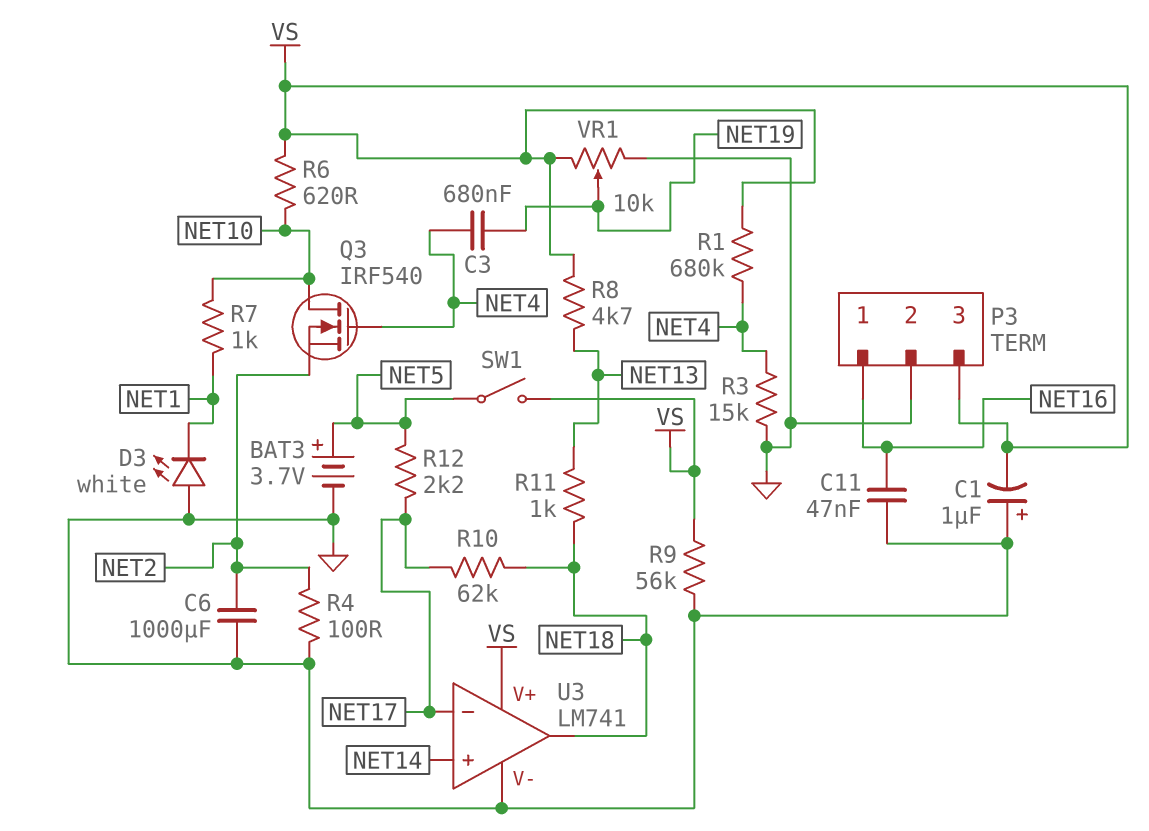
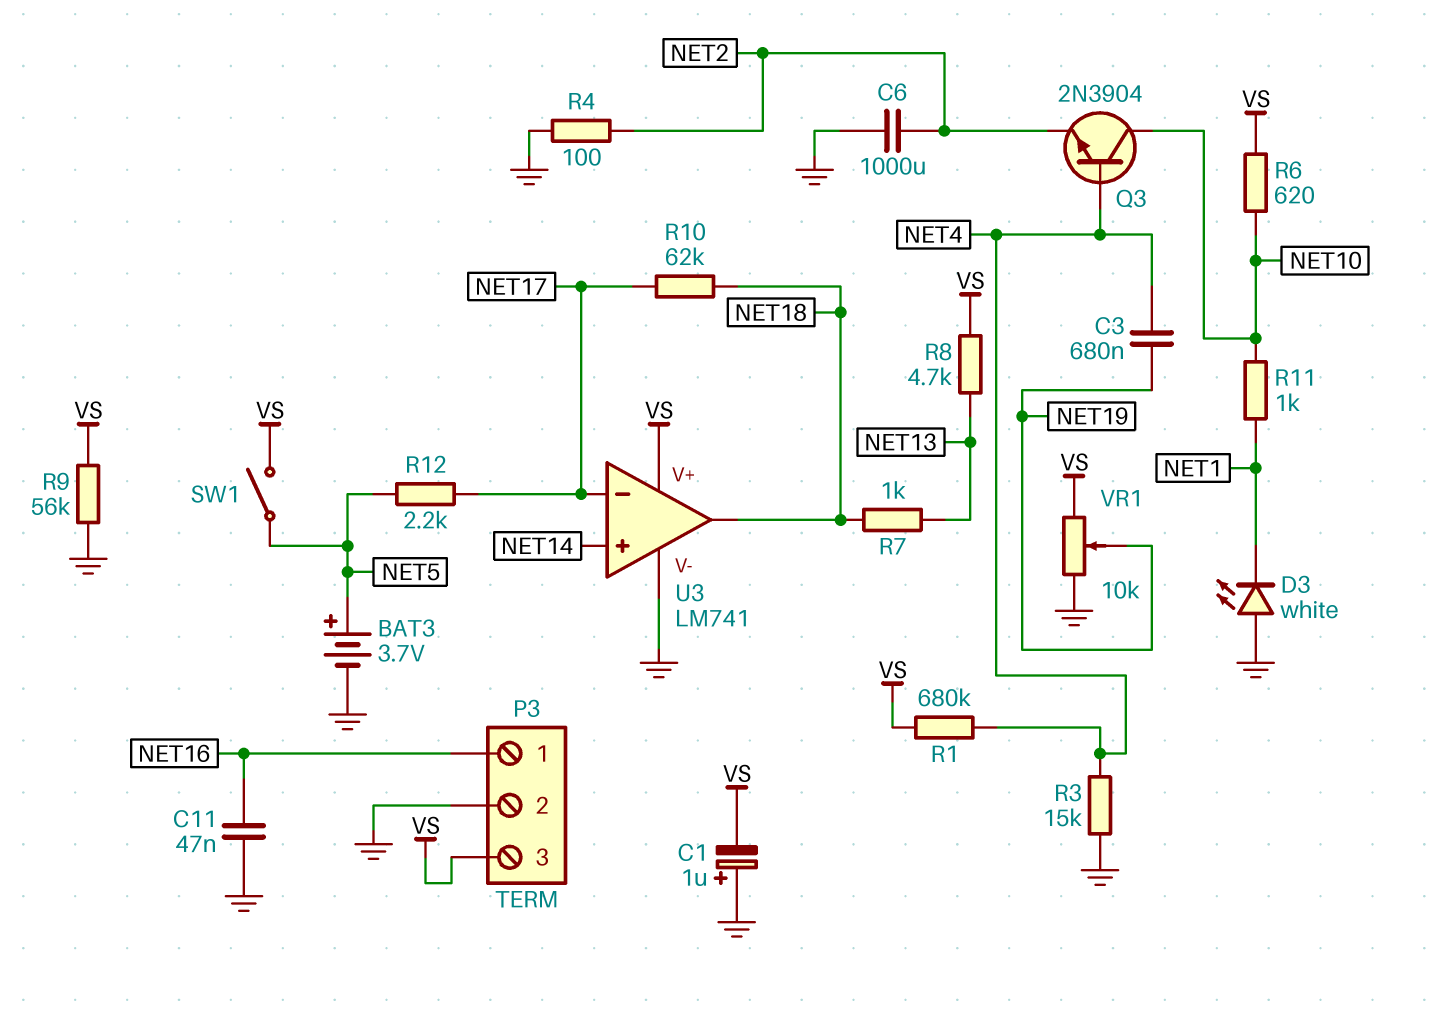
Q3: NMOS IRF540 (G NET4, D NET10, S NET2) -> NPN 2N3904 (B NET4, C NET10, E NET2)
R7: 1k (NET1, NET10) -> 1k (NET13, NET18)
R11: 1k (NET13, NET18) -> 1k (NET1, NET10)

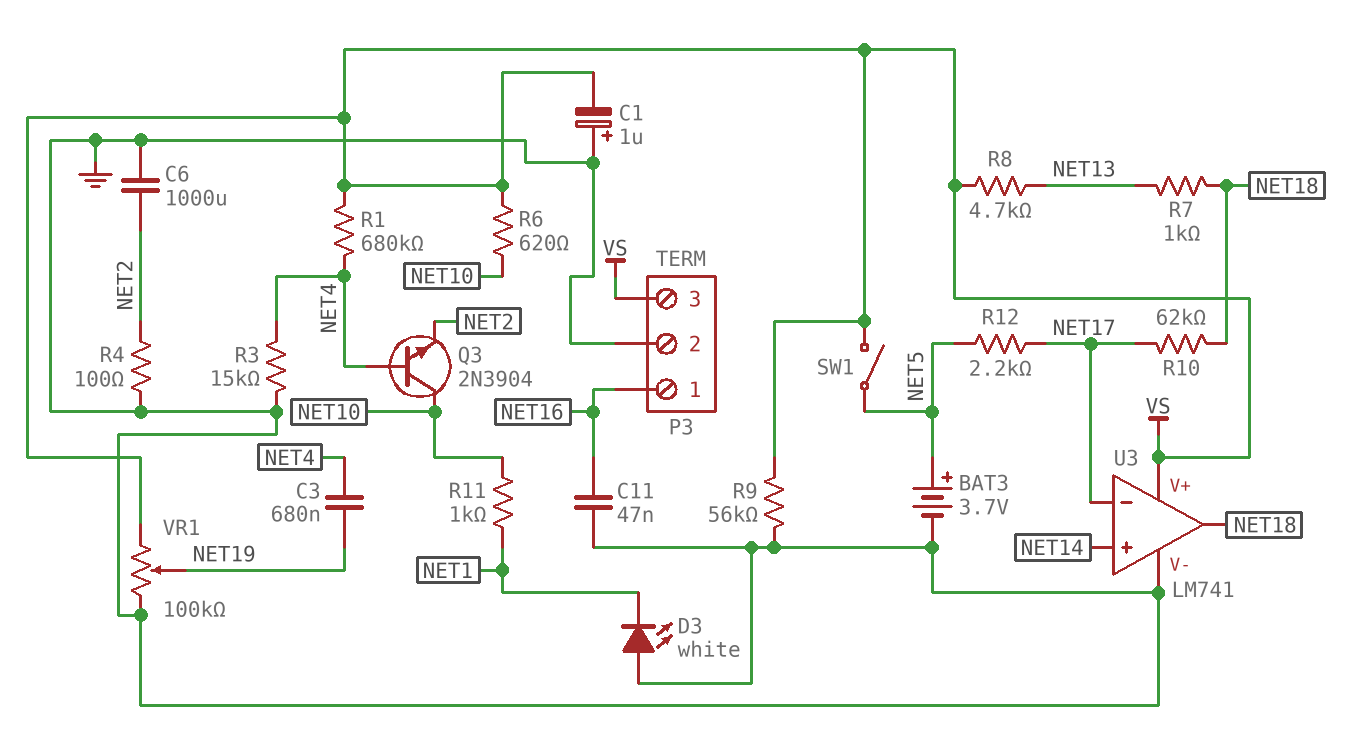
VR1: 10k (GND, VS, wiper NET19) -> 100k (GND, VS, wiper NET19)

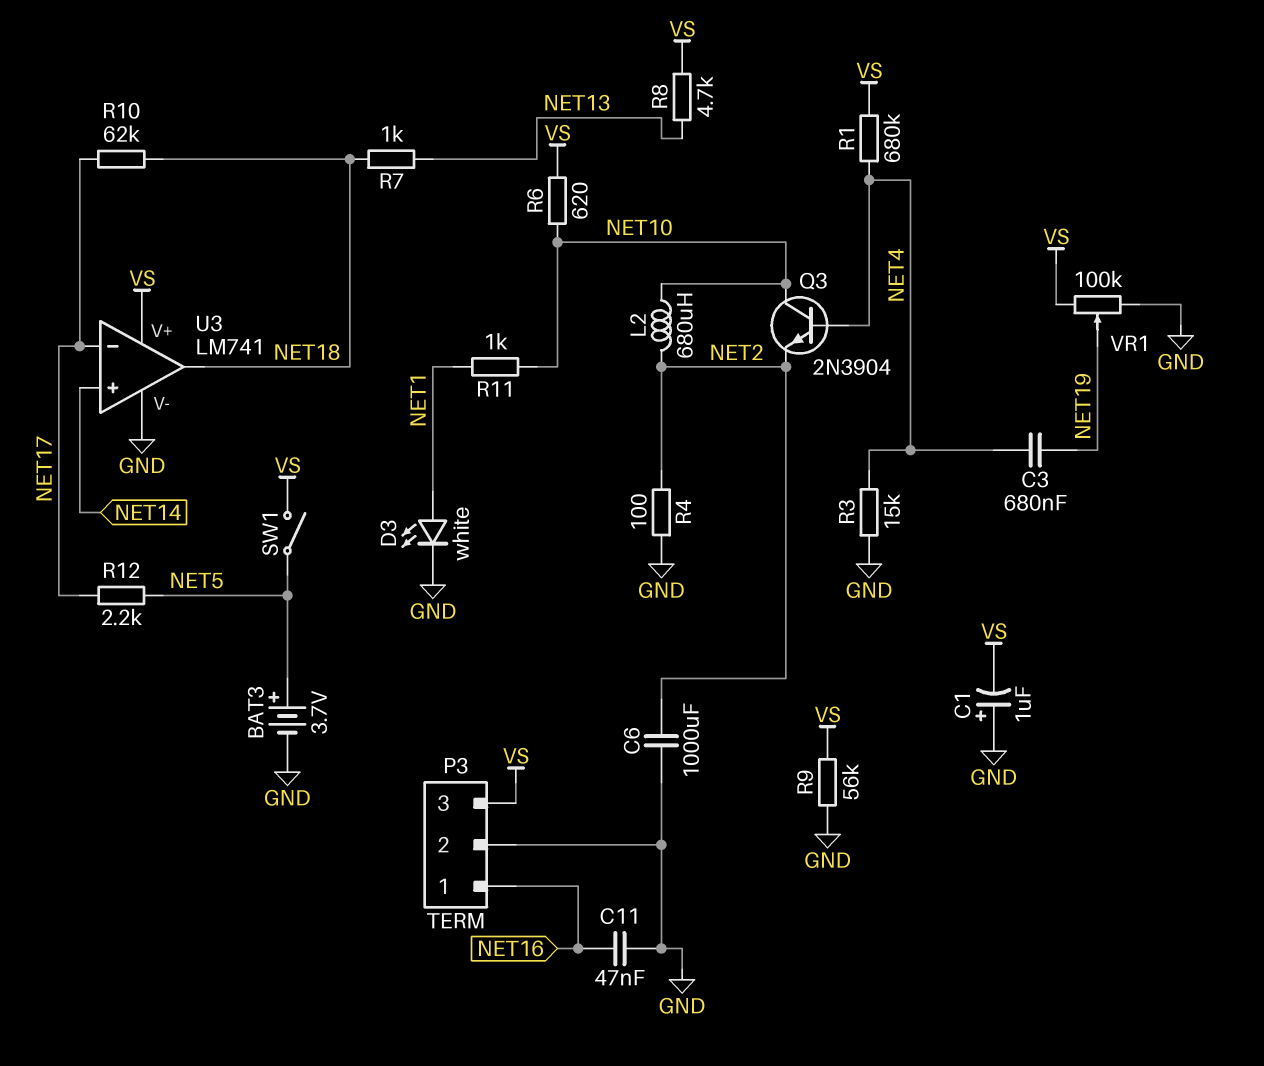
D3: LED white (A GND, K NET1) -> LED white (A NET1, K GND)
L2: none -> 680uH (NET2, NET10)

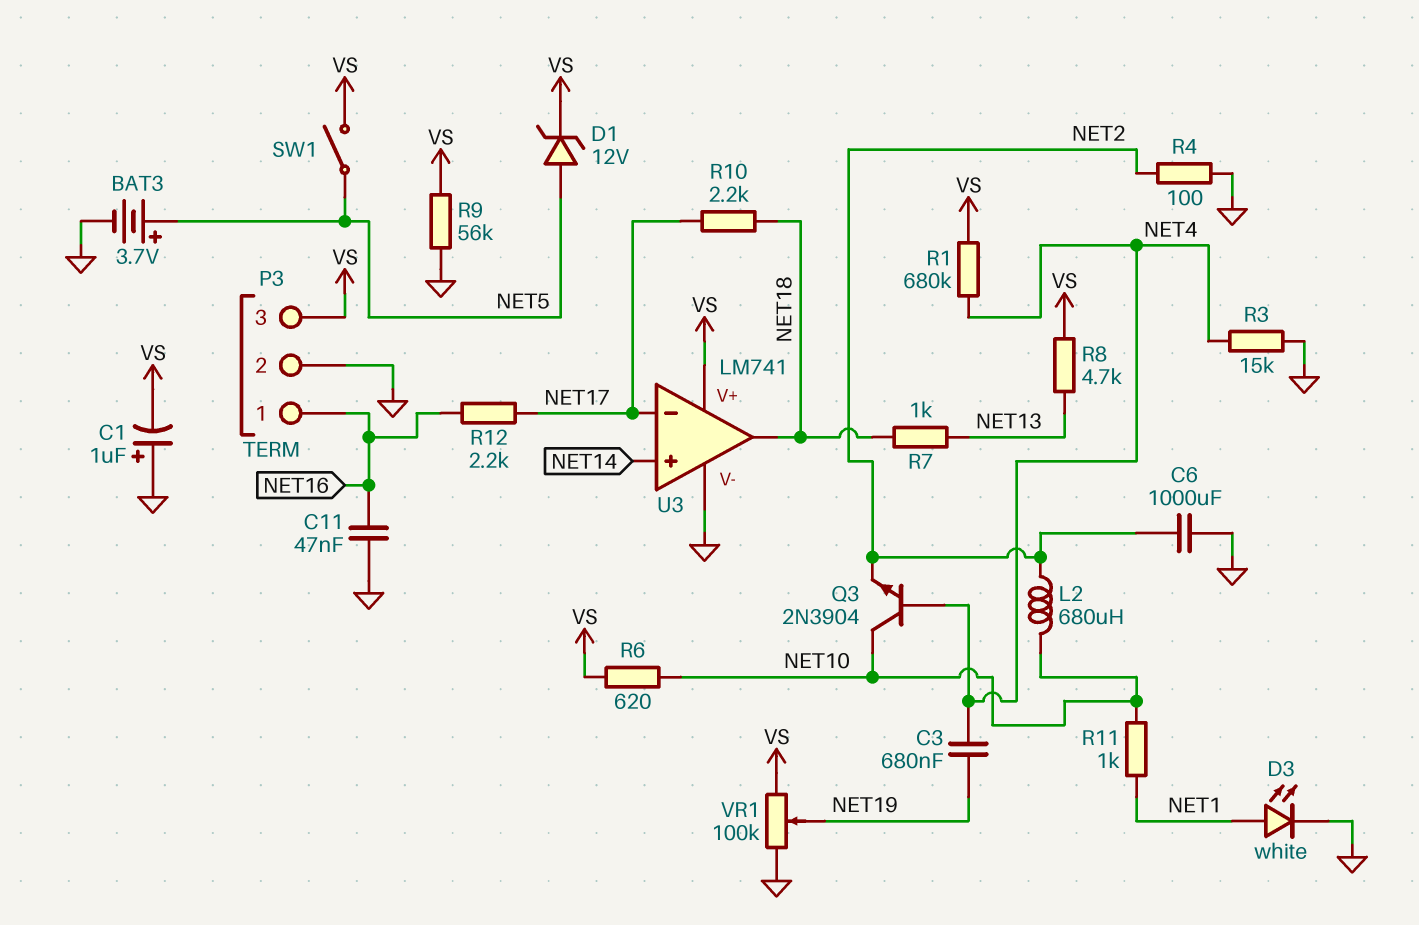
D1: none -> zener 12V (A NET5, K VS)
R10: 62k (NET17, NET18) -> 2.2k (NET17, NET18)
R12: 2.2k (NET5, NET17) -> 2.2k (NET16, NET17)

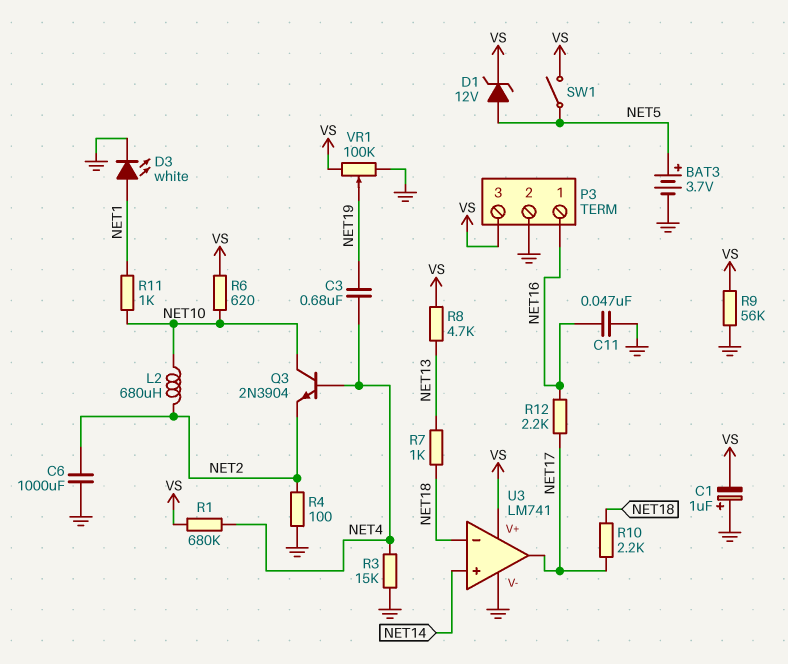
U3 pin in-: NET17 -> NET18
U3 pin out: NET18 -> NET17

